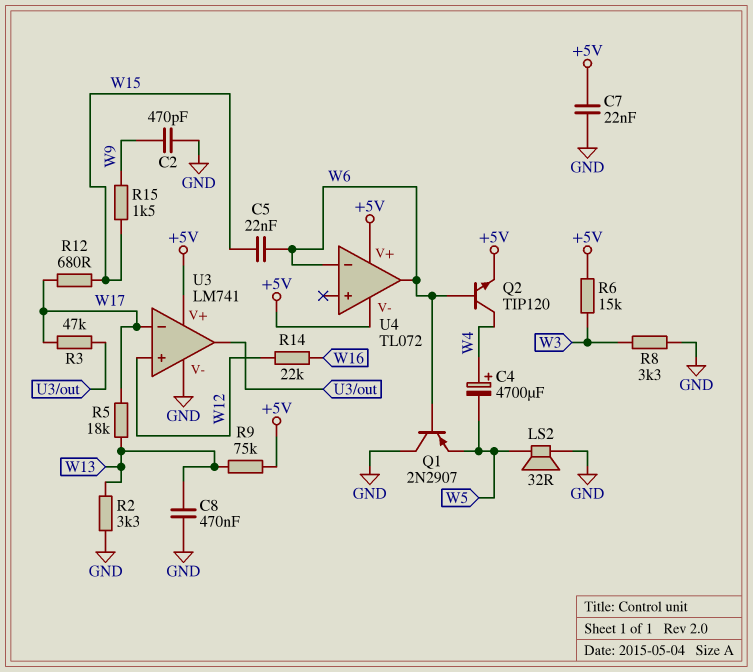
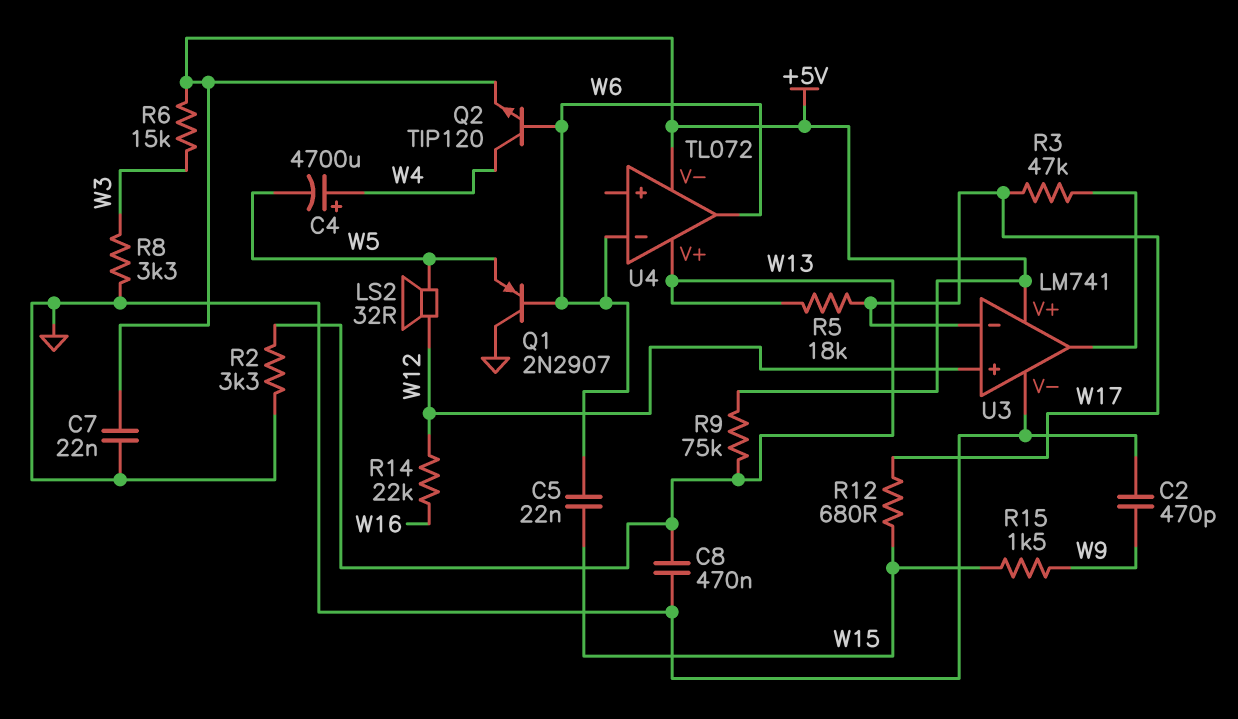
LS2: speaker 32R (GND, W5) -> speaker 32R (W5, W12)
U4 pin V+: +5V -> W13

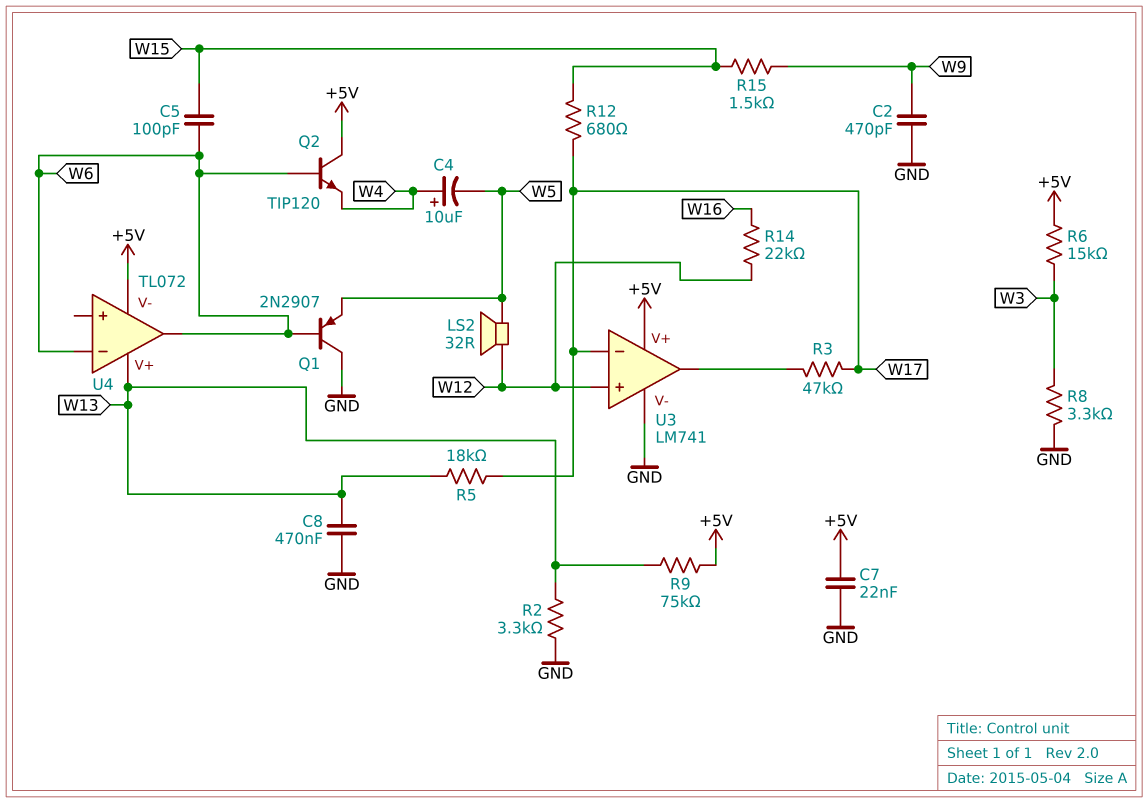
C4: 4700uF (plus W4, minus W5) -> 10uF (plus W4, minus W5)
C5: 22nF (W6, W15) -> 100pF (W6, W15)
Q2: NPN TIP120 (B W6, C W4, E +5V) -> NPN TIP120 (B W6, C +5V, E W4)

